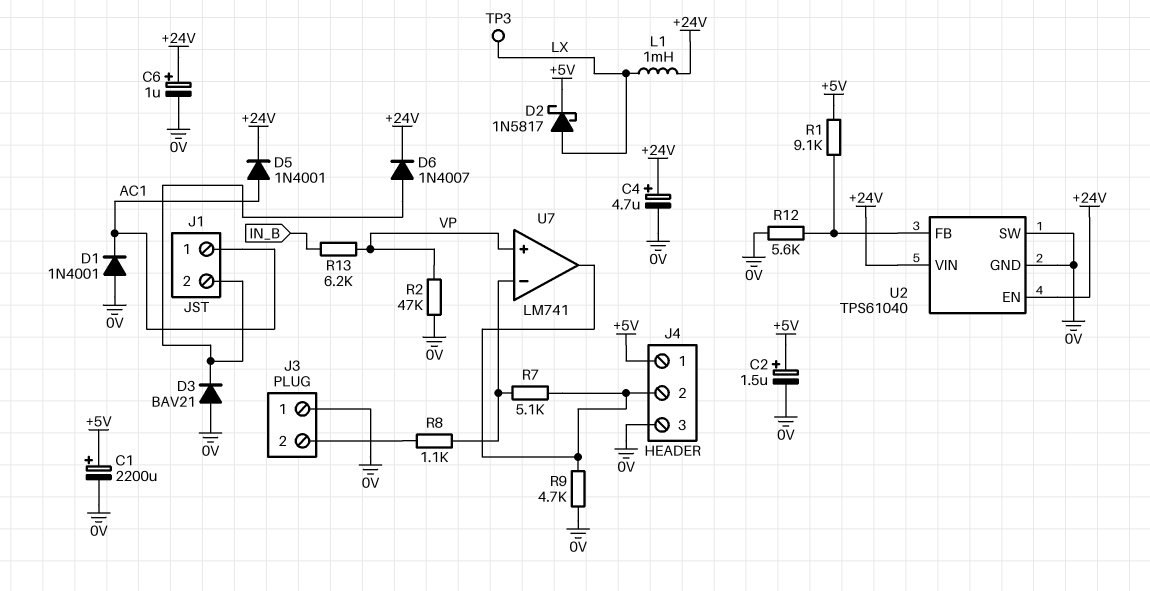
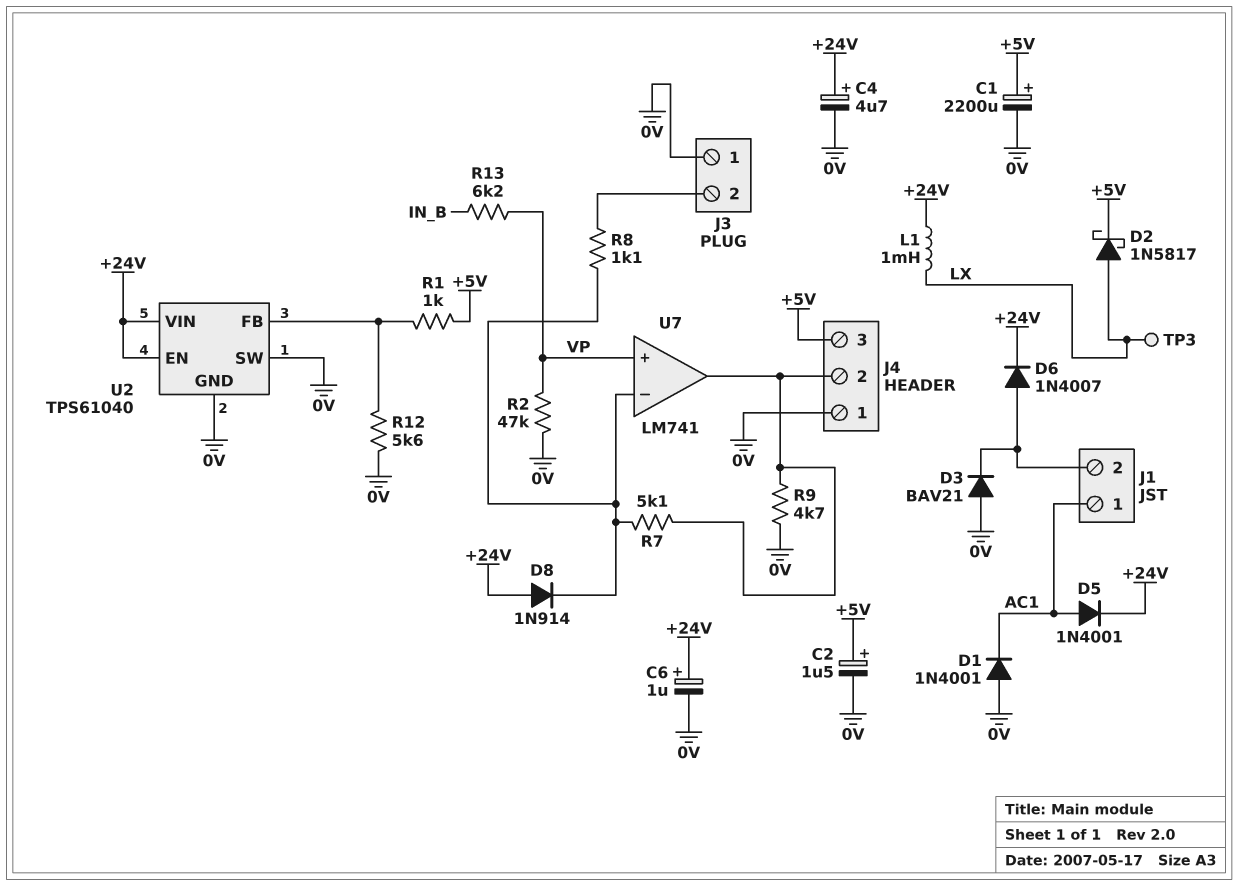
D8: none -> diode 1N914 (A +24V, K U7/in-)
J4 pin 1: +5V -> 0V
J4 pin 3: 0V -> +5V
R1: 9.1k (+5V, U2/FB) -> 1k (+5V, U2/FB)

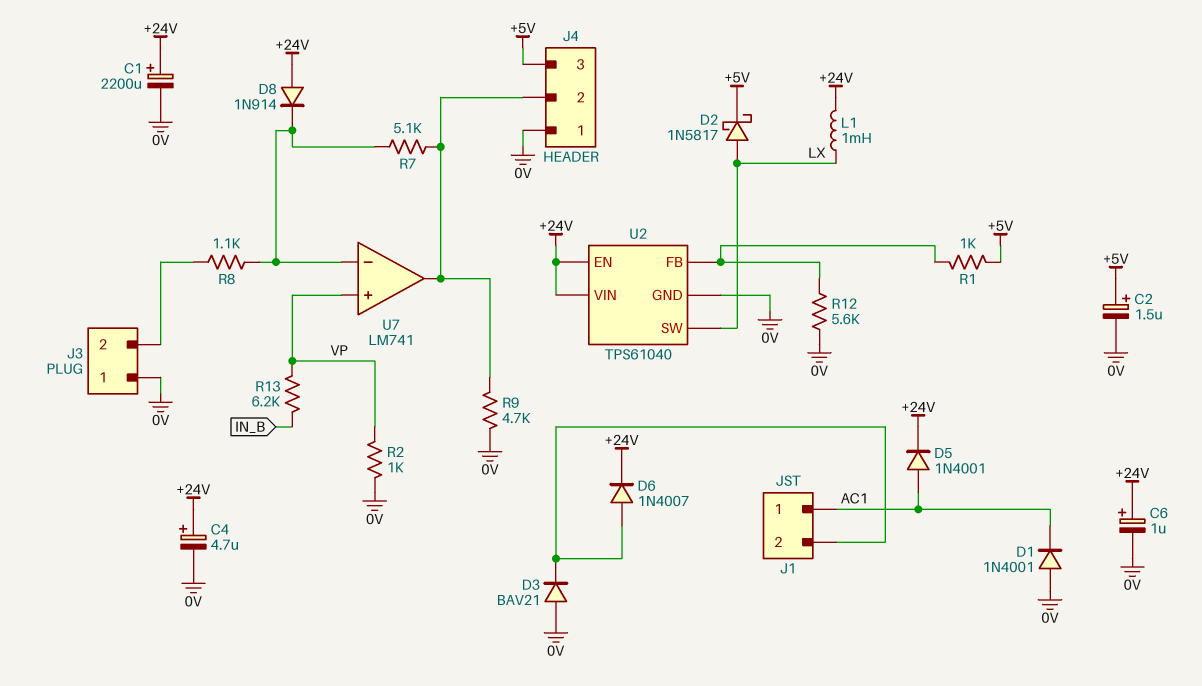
C1: 2200uF (plus +5V, minus 0V) -> 2200uF (plus +24V, minus 0V)
R2: 47k (0V, VP) -> 1k (0V, VP)
TP3: test point (LX) -> none
U2 pin SW: 0V -> LX

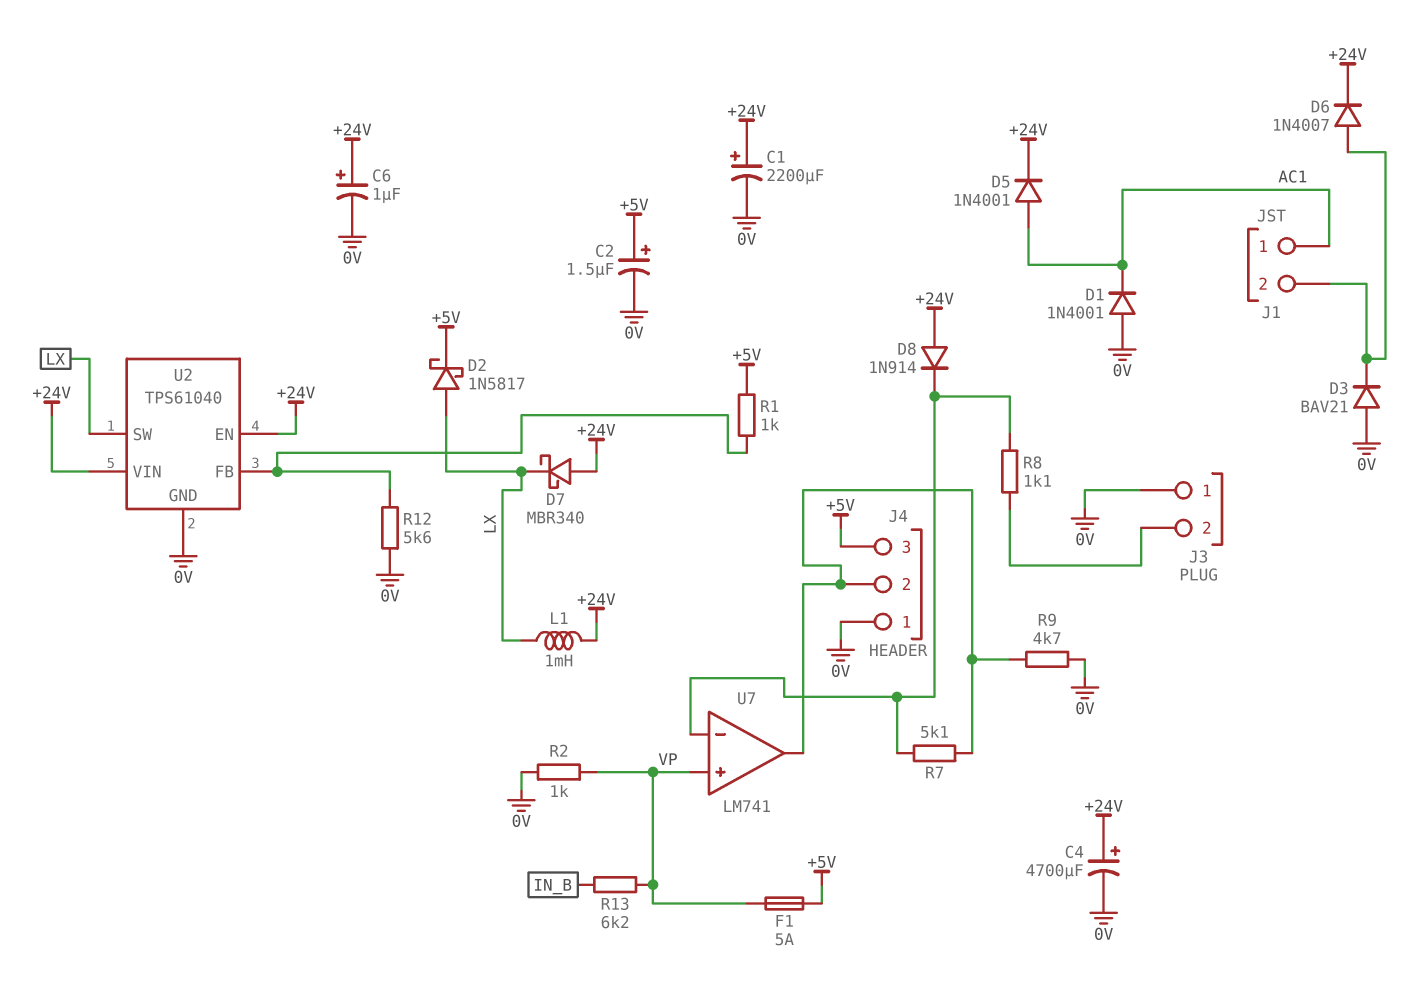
C4: 4.7uF (plus +24V, minus 0V) -> 4700uF (plus +24V, minus 0V)
D7: none -> schottky MBR340 (A +24V, K LX)
F1: none -> 5A (+5V, VP)

